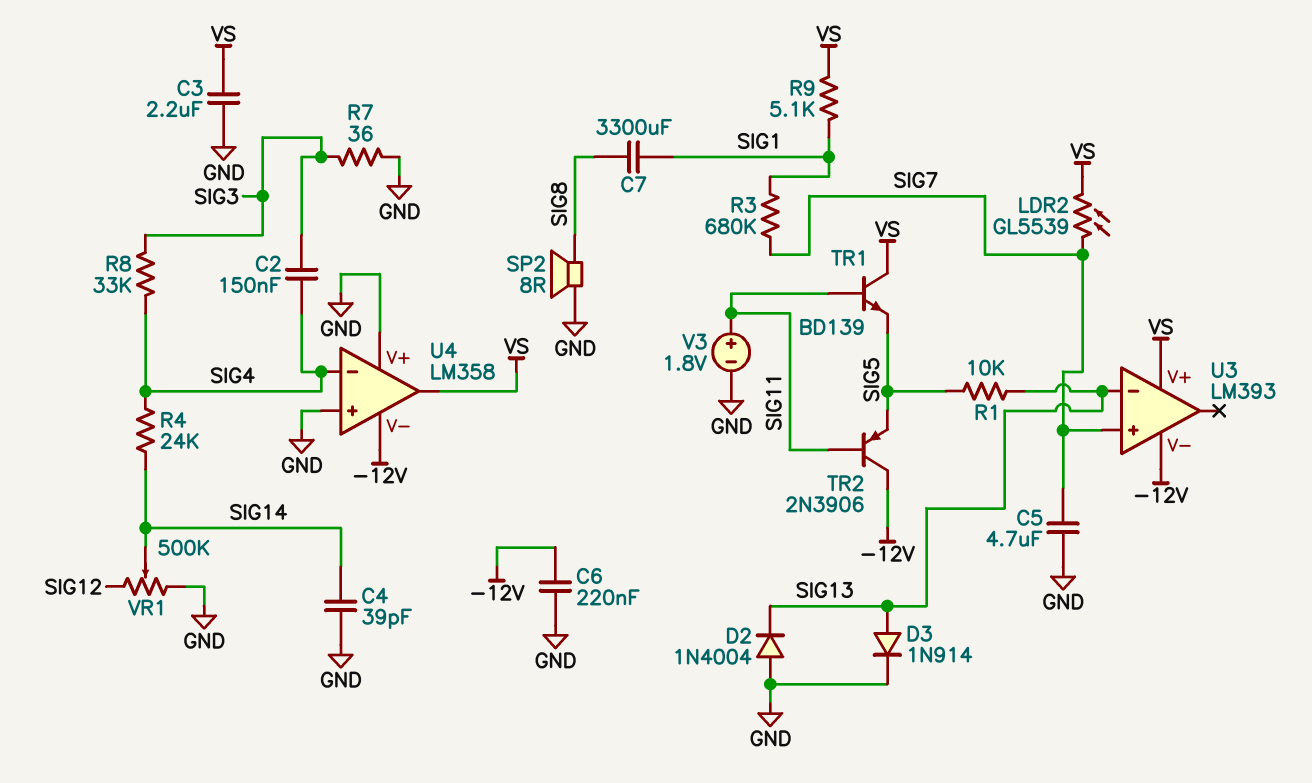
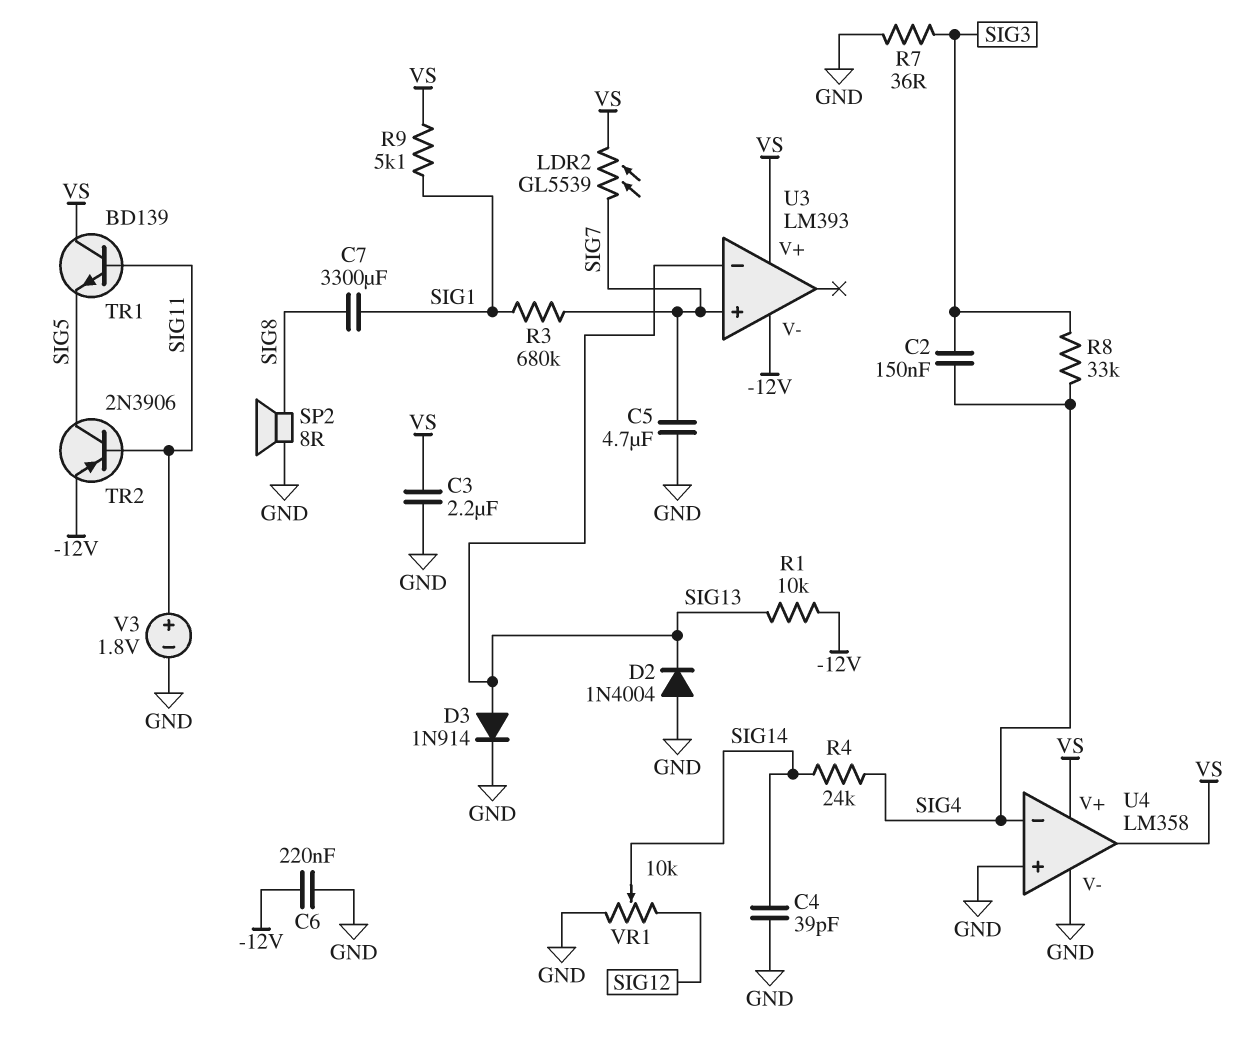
R1: 10k (SIG5, SIG13) -> 10k (-12V, SIG13)
TR2: PNP 2N3906 (B SIG11, C -12V, E SIG5) -> PNP 2N3906 (B SIG11, C SIG5, E -12V)
U4 pin V+: GND -> VS
U4 pin V-: -12V -> GND
VR1: 500k (GND, SIG12, wiper SIG14) -> 10k (GND, SIG12, wiper SIG14)

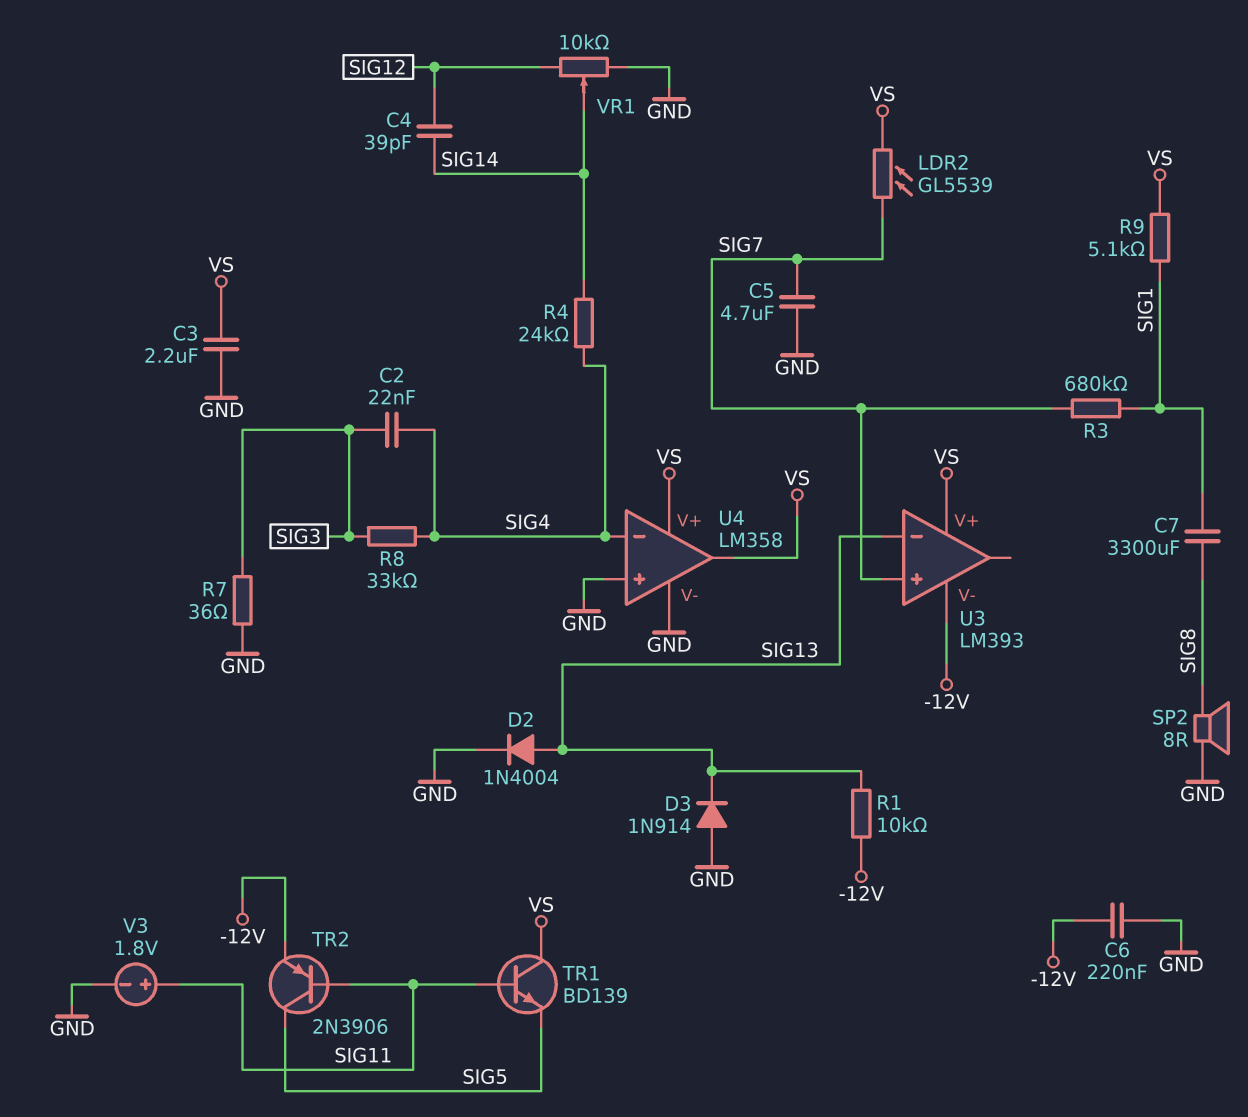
C2: 150nF (SIG3, SIG4) -> 22nF (SIG3, SIG4)
C4: 39pF (GND, SIG14) -> 39pF (SIG12, SIG14)
D2: diode 1N4004 (A GND, K SIG13) -> diode 1N4004 (A SIG13, K GND)
D3: diode 1N914 (A SIG13, K GND) -> diode 1N914 (A GND, K SIG13)

